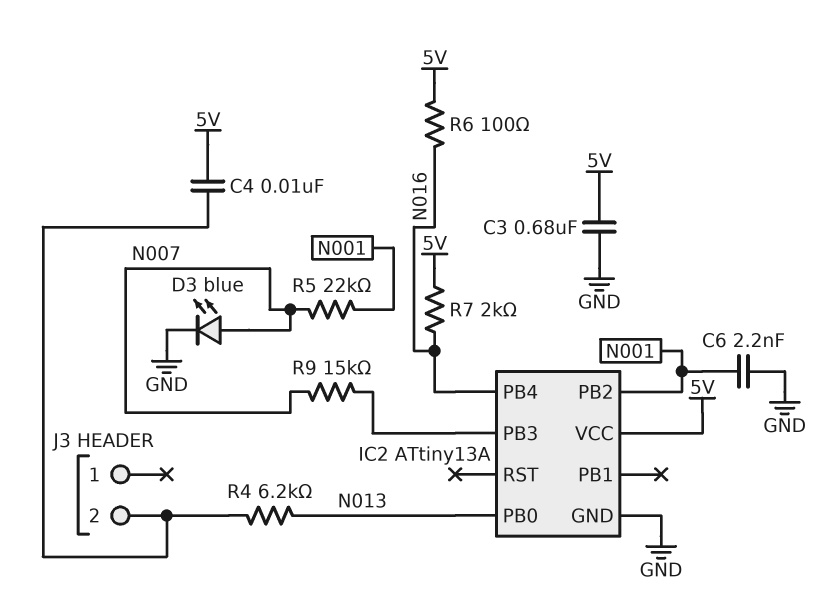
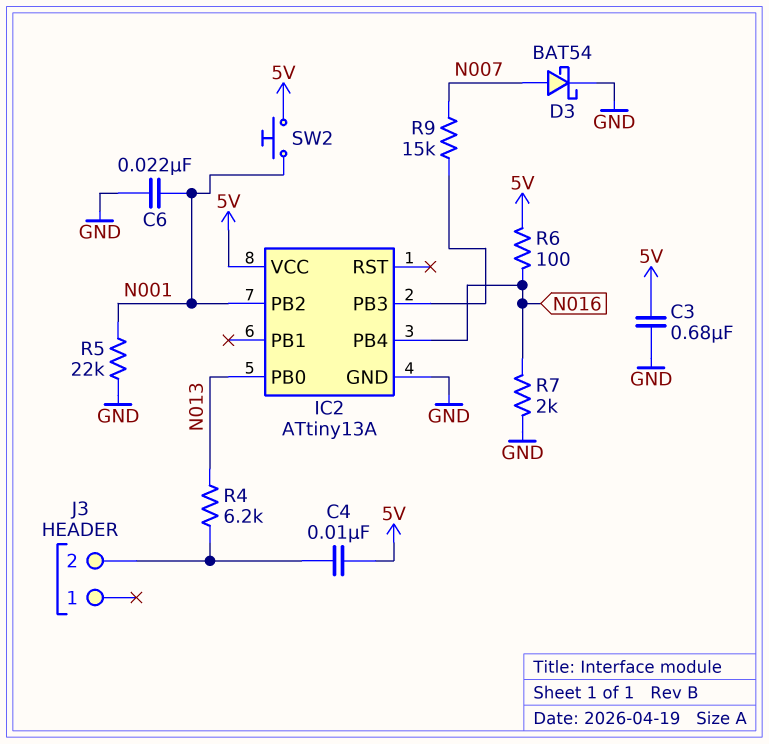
C6: 2.2nF (GND, N001) -> 22nF (GND, N001)
D3: LED blue (A N007, K GND) -> schottky BAT54 (A N007, K GND)
R5: 22k (N001, N007) -> 22k (GND, N001)
R7: 2k (5V, N016) -> 2k (GND, N016)
SW2: none -> button (5V, N001)

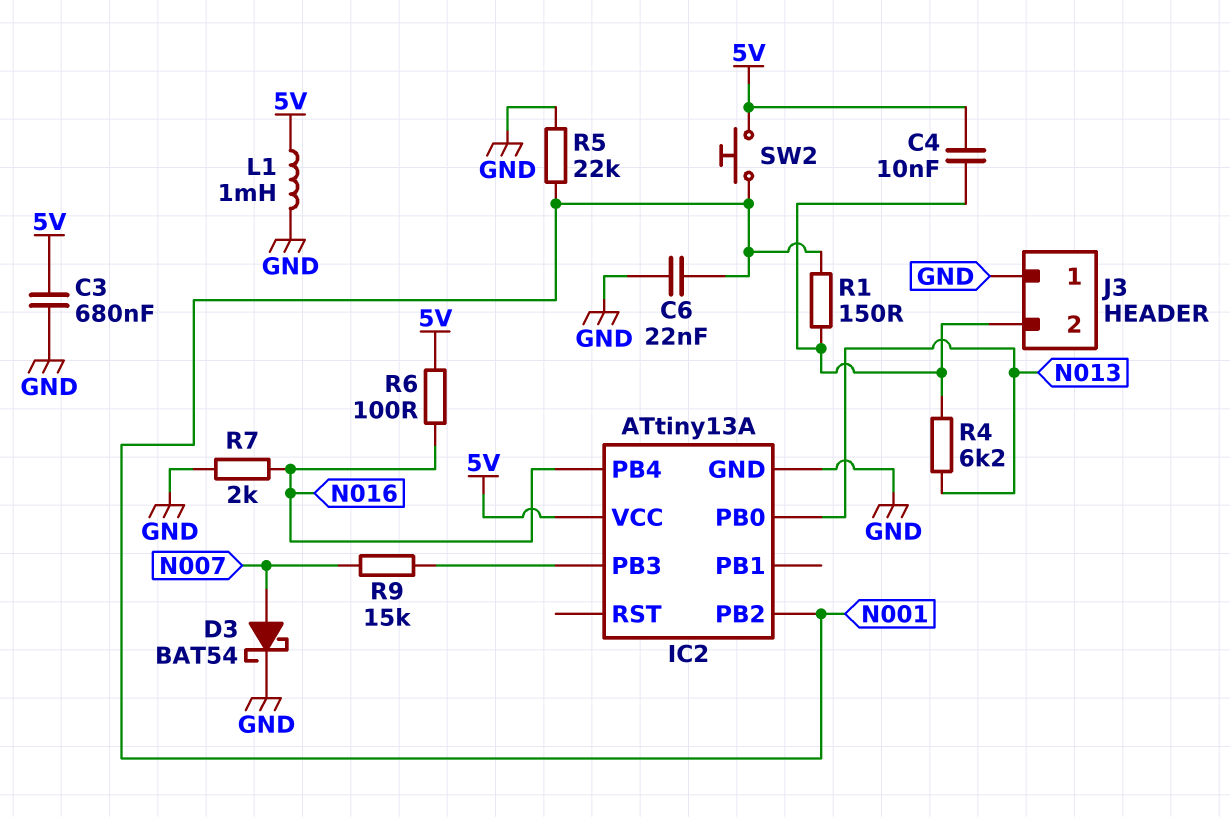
J3 pin 1: none -> GND
L1: none -> 1mH (5V, GND)
R1: none -> 150 (J3/2, N001)

